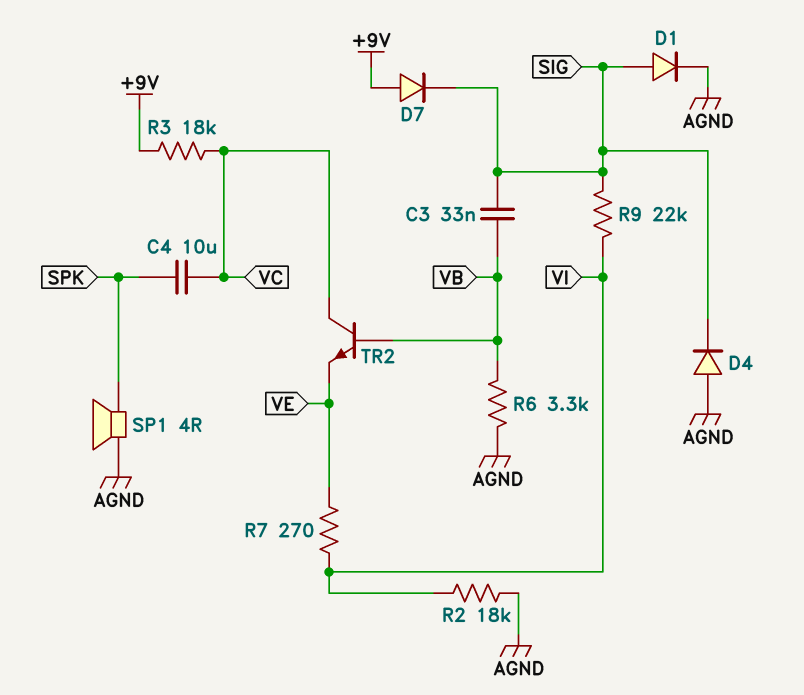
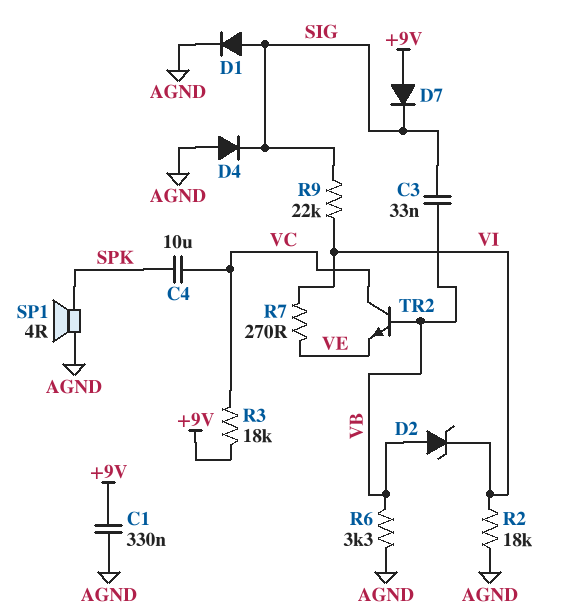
C1: none -> 330nF (+9V, AGND)
D2: none -> zener (A VB, K VI)

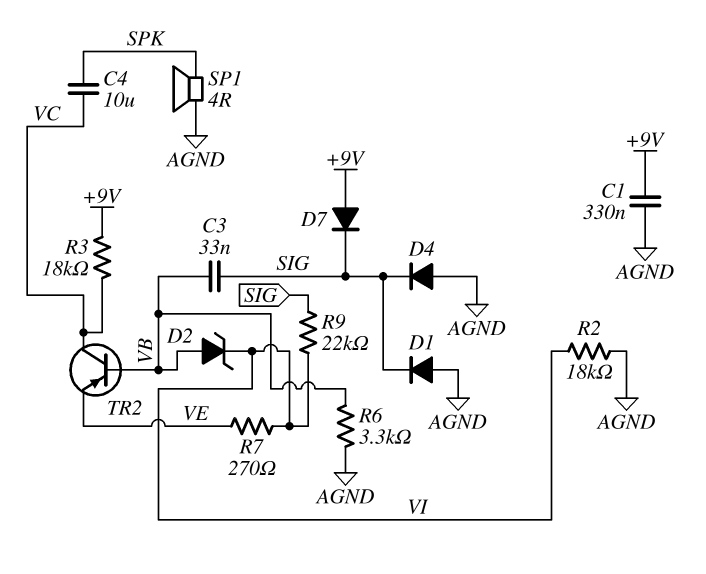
D1: diode (A SIG, K AGND) -> diode (A AGND, K SIG)
TR2: NPN (B VB, C VC, E VE) -> PNP (B VB, C VC, E VE)

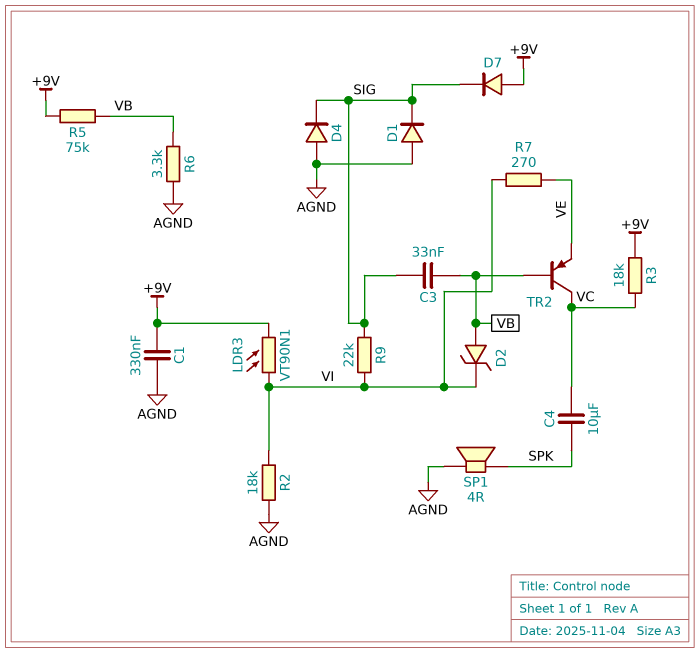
LDR3: none -> VT90N1 (+9V, VI)
R5: none -> 75k (+9V, VB)

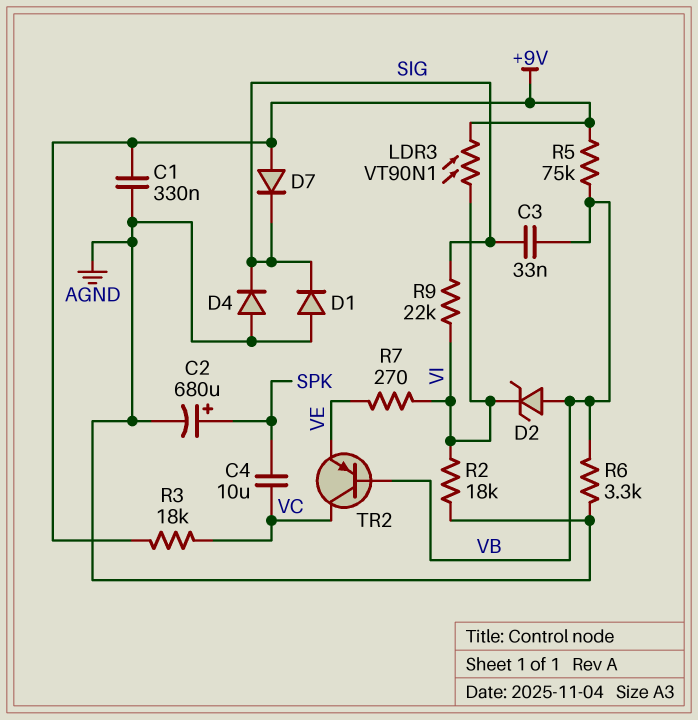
C2: none -> 680uF (plus SPK, minus AGND)
SP1: speaker 4R (AGND, SPK) -> none

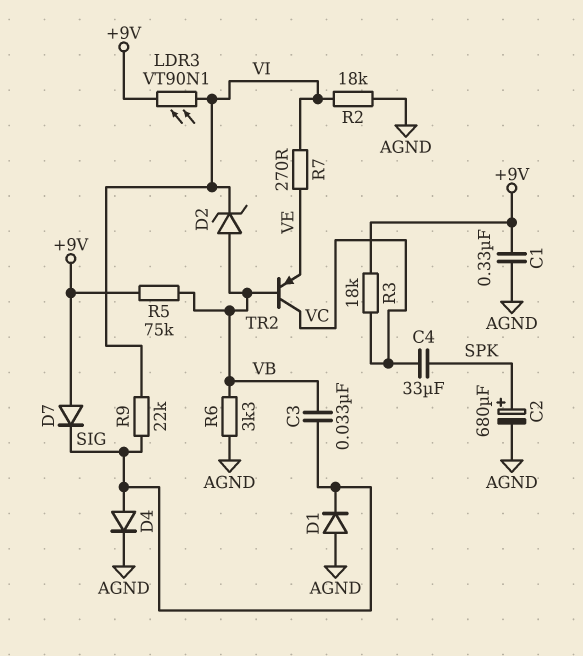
C4: 10uF (SPK, VC) -> 33uF (SPK, VC)
D4: diode (A AGND, K SIG) -> diode (A SIG, K AGND)

